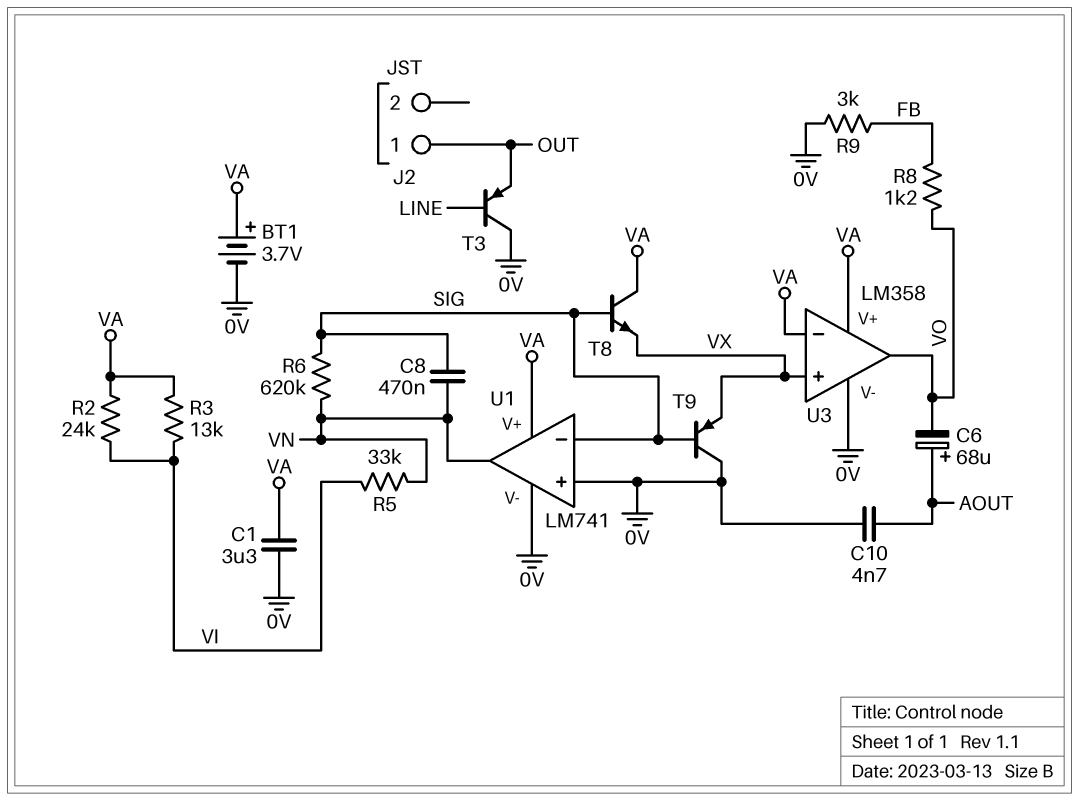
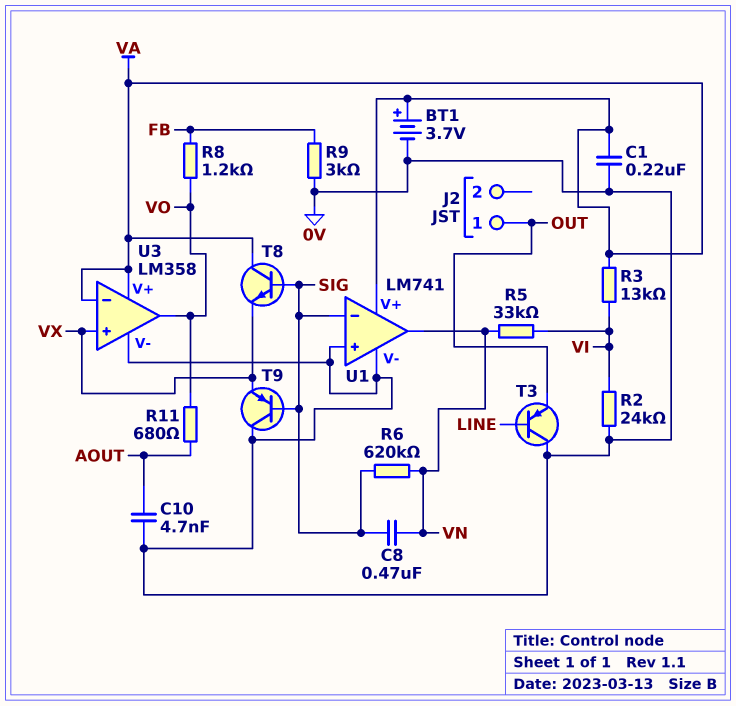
C1: 3.3uF (0V, VA) -> 220nF (0V, VA)
C6: 68uF (plus AOUT, minus VO) -> none
R2: 24k (VA, VI) -> 24k (0V, VI)
R11: none -> 680 (AOUT, VO)

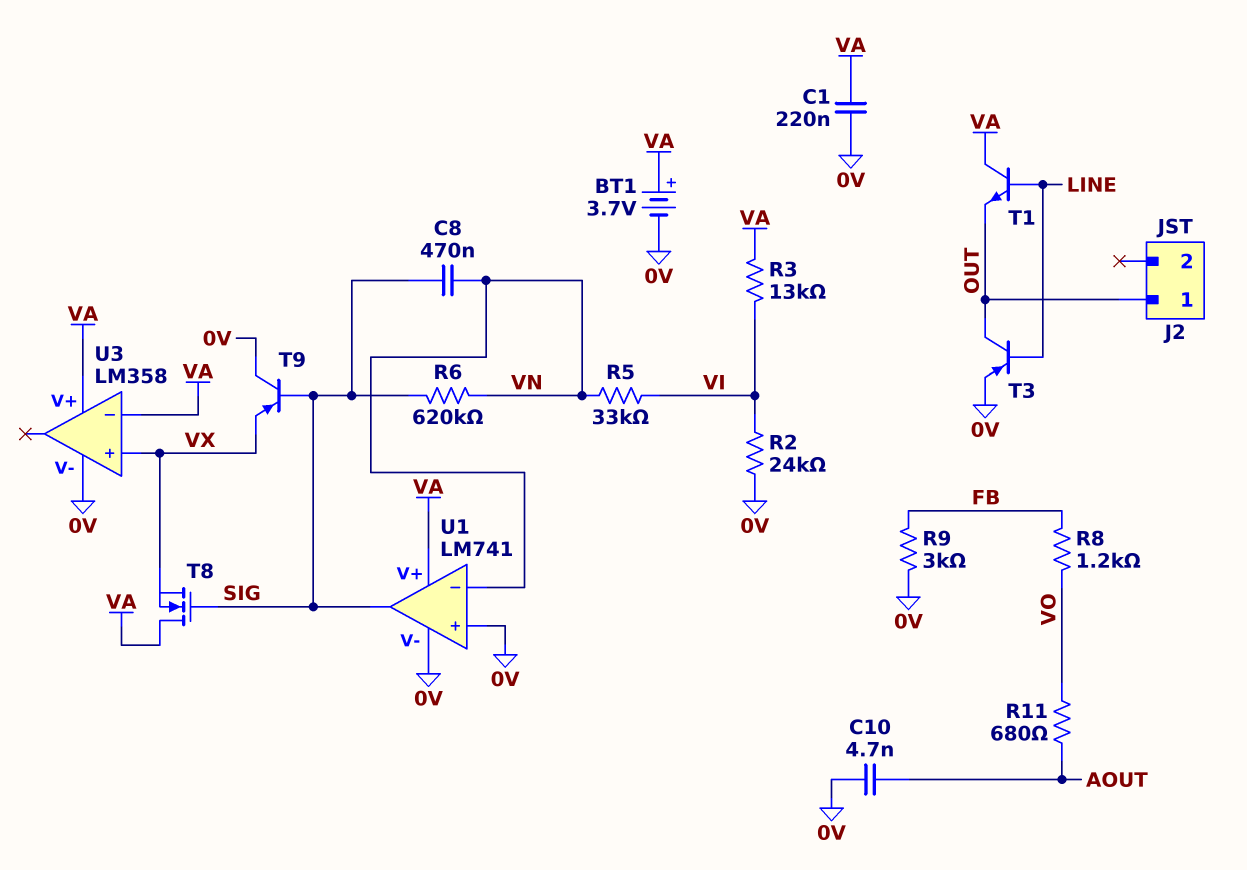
T1: none -> NPN (B LINE, C VA, E OUT)
T3: PNP (B LINE, C 0V, E OUT) -> PNP (B LINE, C OUT, E 0V)
T8: NPN (B SIG, C VA, E VX) -> NMOS (G SIG, D VA, S VX)
U1 pin in-: SIG -> VN
U1 pin out: VN -> SIG
U3 pin out: VO -> none

